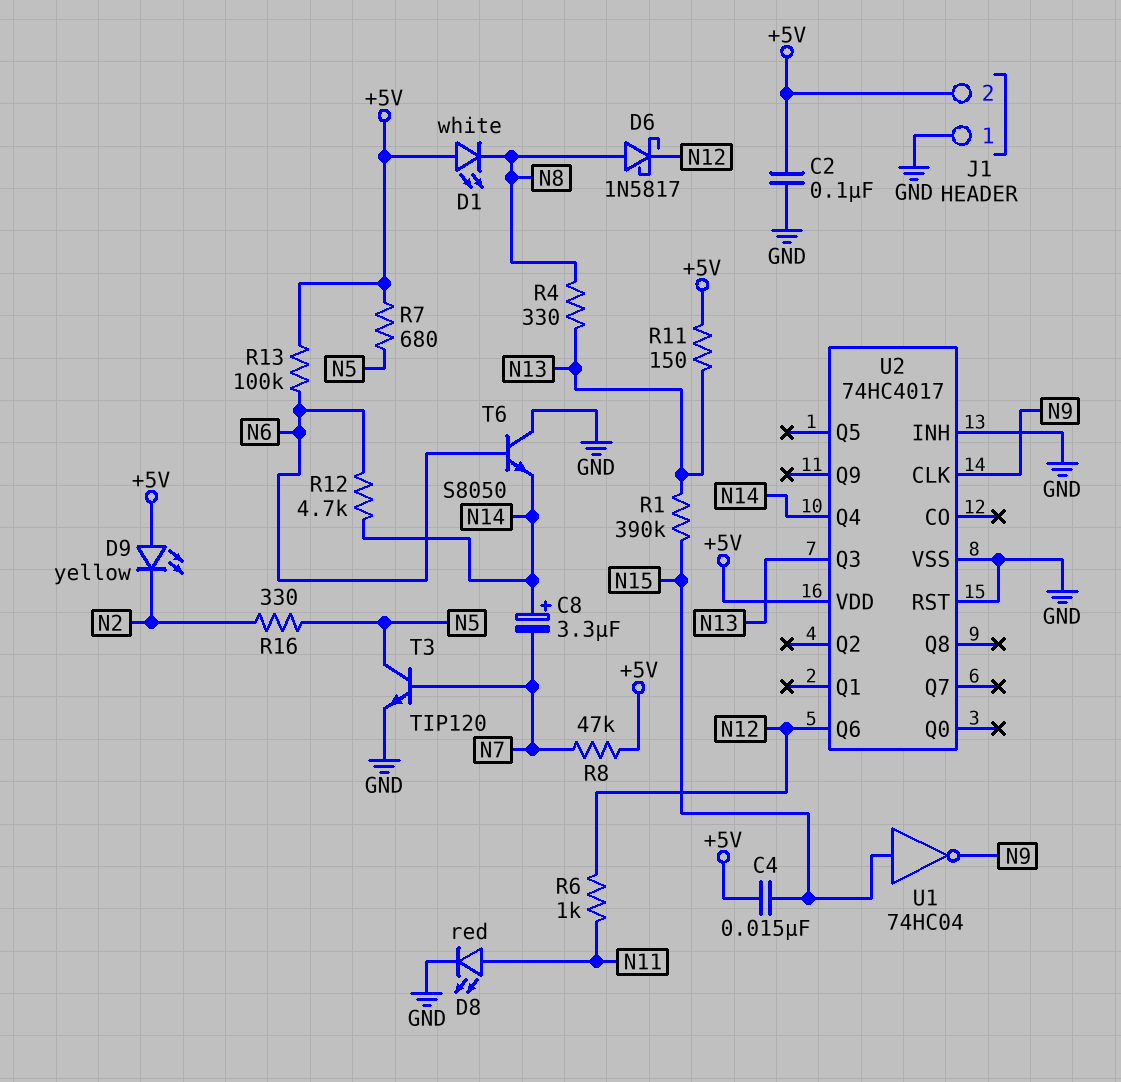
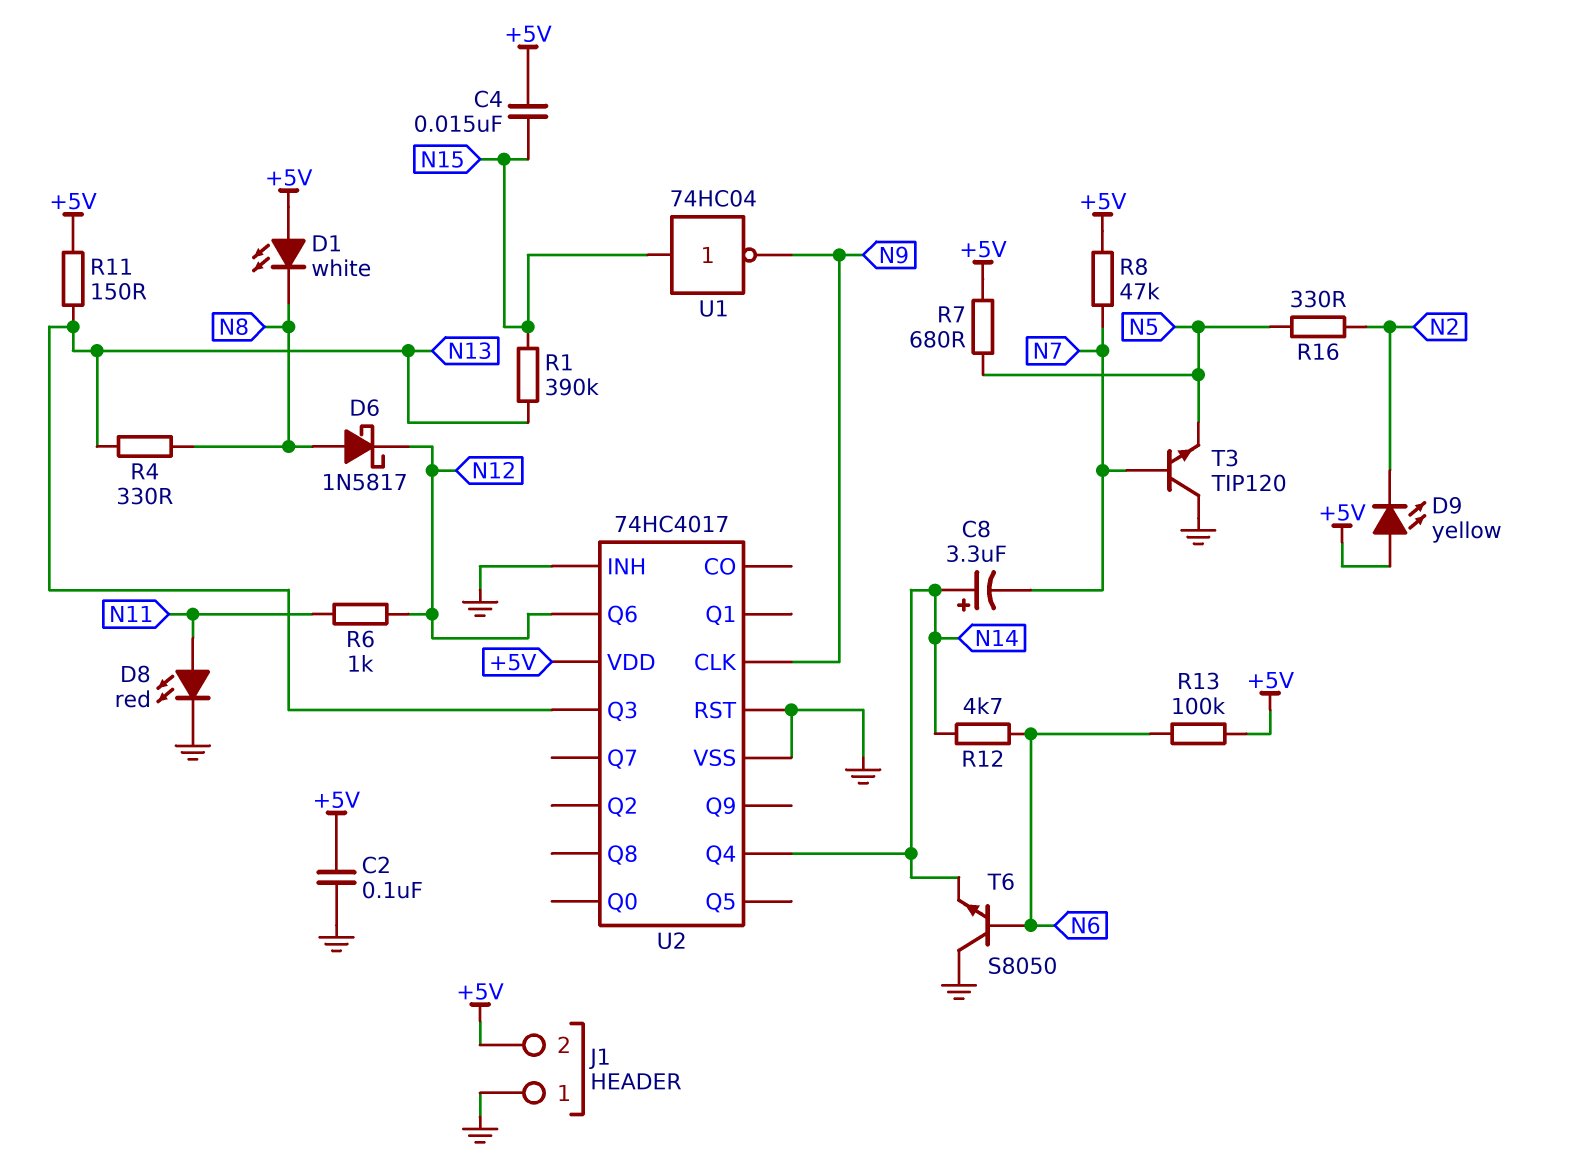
T3: NPN TIP120 (B N7, C N5, E GND) -> NPN TIP120 (B N7, C GND, E N5)

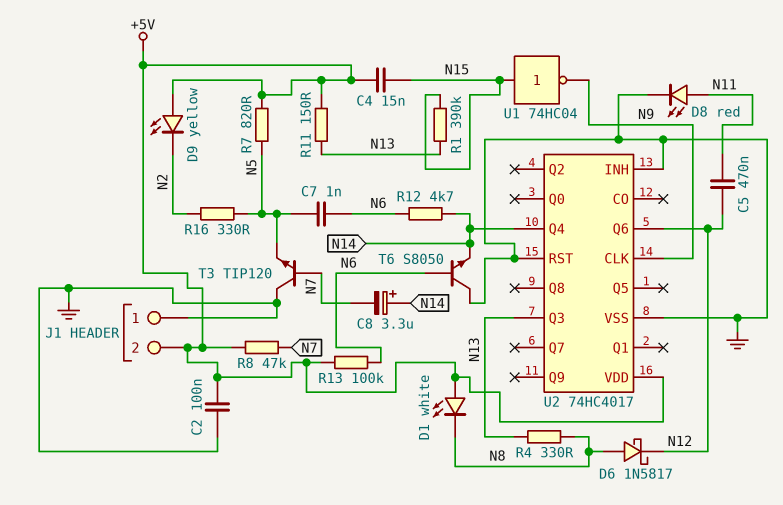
C5: none -> 470nF (N11, N12)
C7: none -> 1nF (N5, N6)
R6: 1k (N11, N12) -> none
R7: 680 (+5V, N5) -> 820 (+5V, N5)

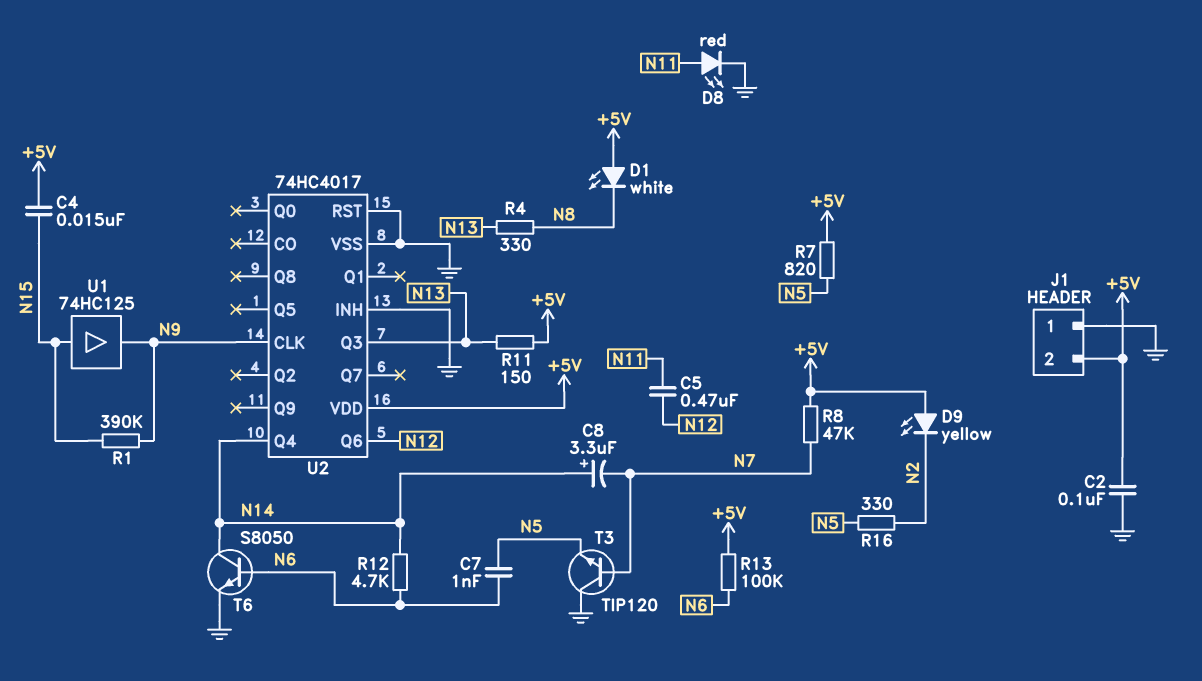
D6: schottky 1N5817 (A N8, K N12) -> none
R1: 390k (N13, N15) -> 390k (N9, N15)
T6: NPN S8050 (B N6, C GND, E N14) -> NPN S8050 (B N6, C N14, E GND)
U1: NOT 74HC04 (in N15, out N9) -> buffer 74HC125 (in N15, out N9)

